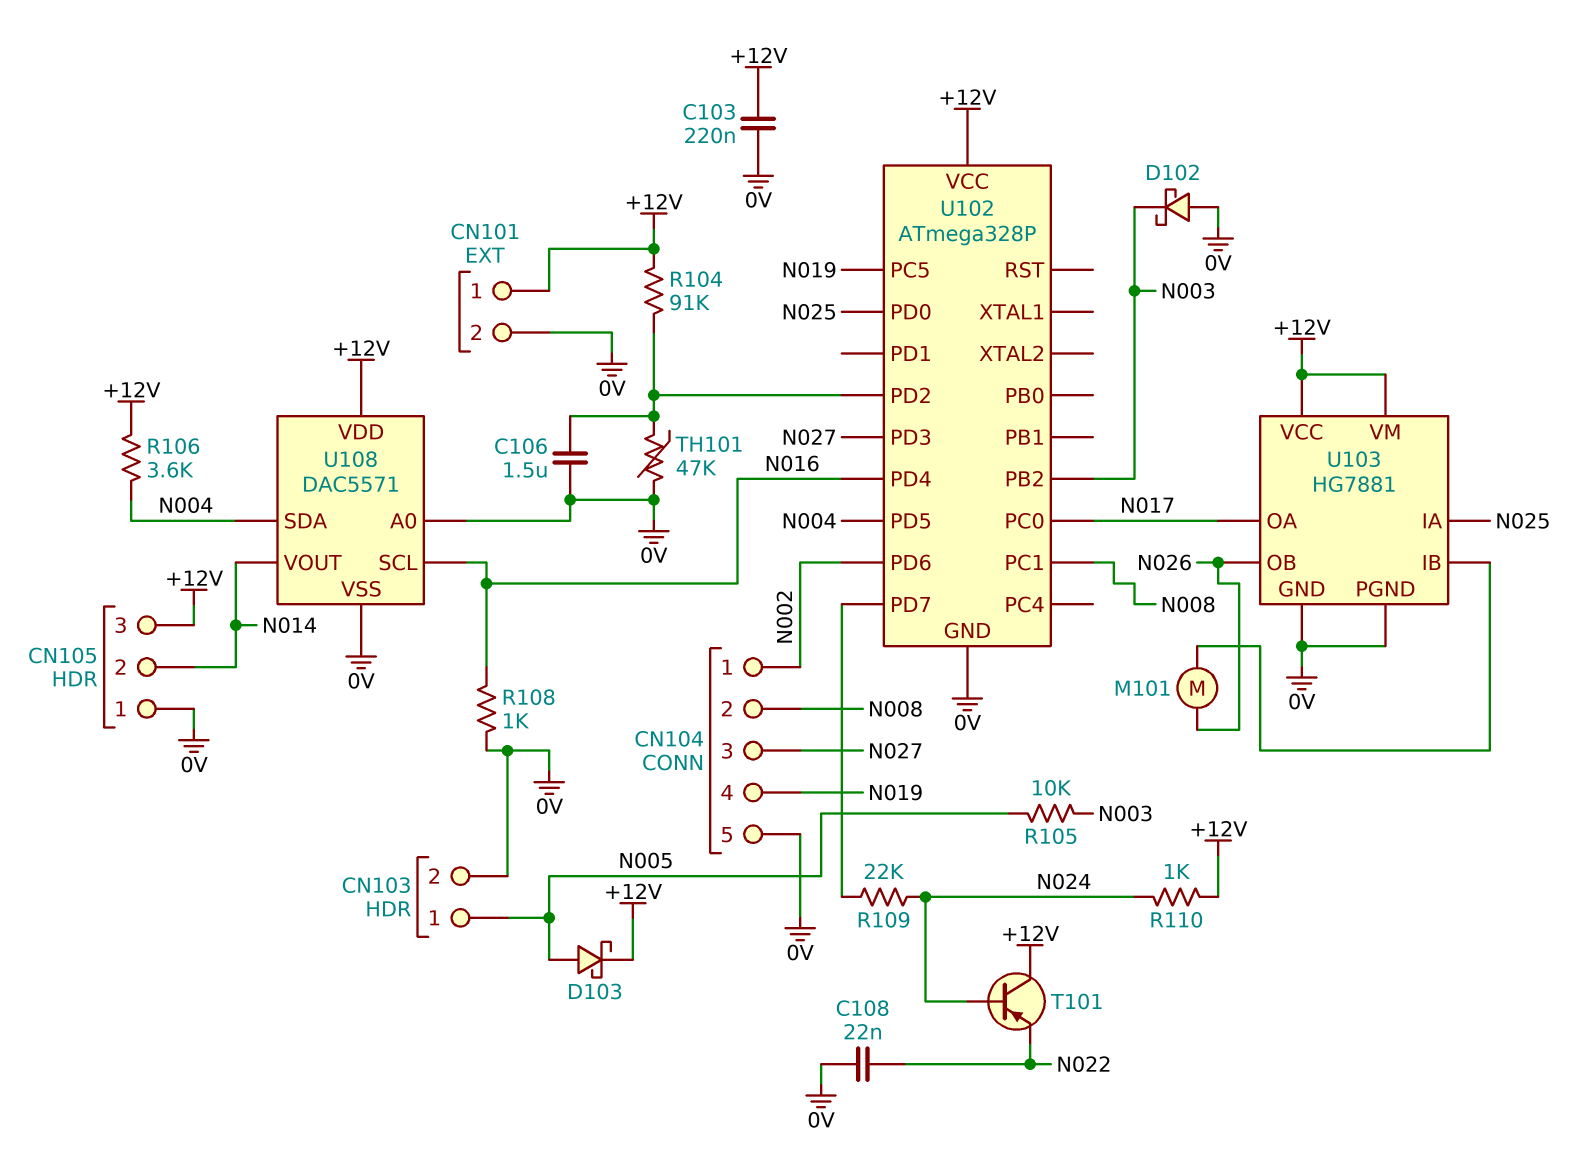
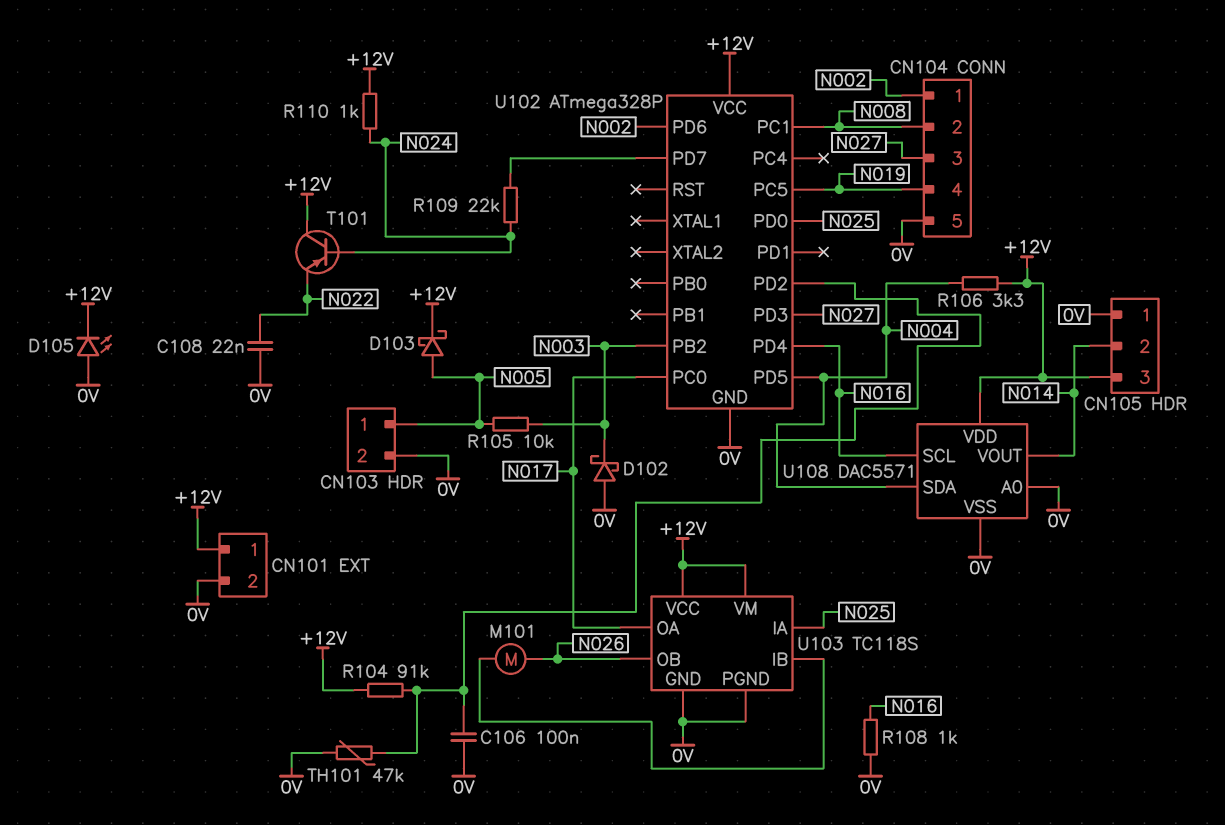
C103: 220nF (+12V, 0V) -> none
C106: 1.5uF (0V, U102/PD2) -> 100nF (0V, U102/PD2)
D105: none -> LED (A 0V, K +12V)
R106: 3.6k (+12V, N004) -> 3.3k (+12V, N004)
U103: HG7881 -> TC118S

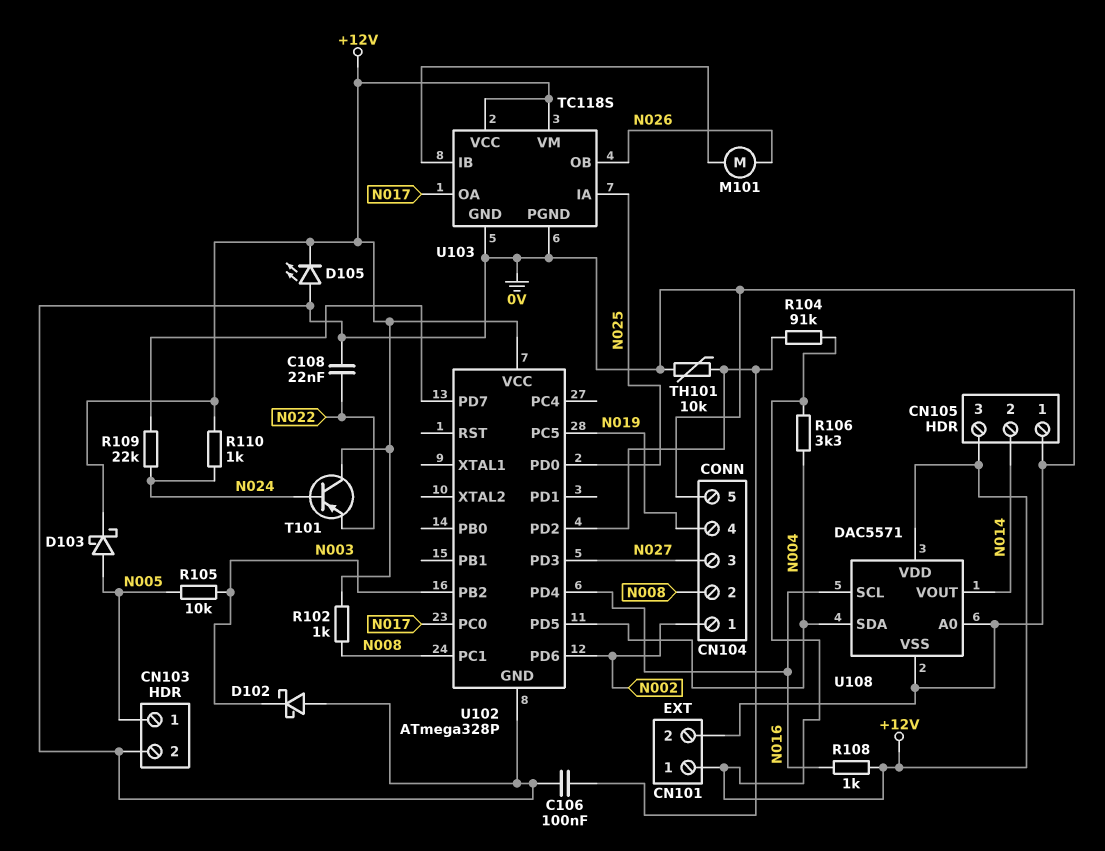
R102: none -> 1k (+12V, N008)
R108: 1k (0V, N016) -> 1k (+12V, N016)
TH101: 47k (0V, U102/PD2) -> 10k (0V, U102/PD2)

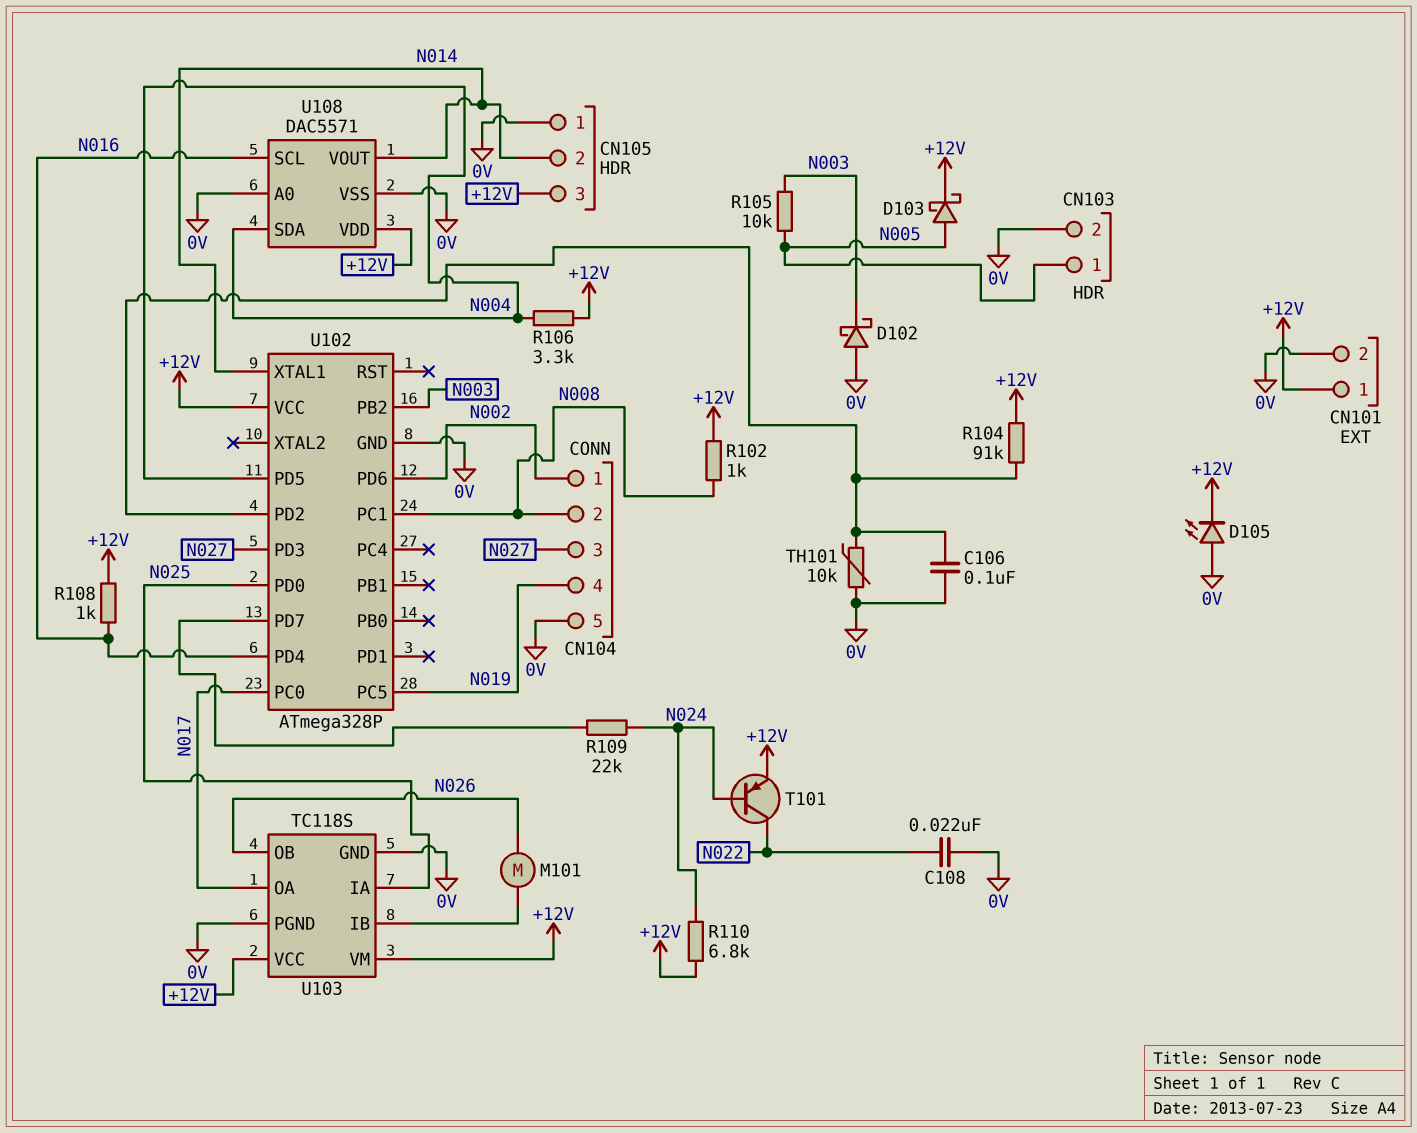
R110: 1k (+12V, N024) -> 6.8k (+12V, N024)
T101: PNP (B N024, C +12V, E N022) -> PNP (B N024, C N022, E +12V)
U102 pin XTAL1: none -> N014

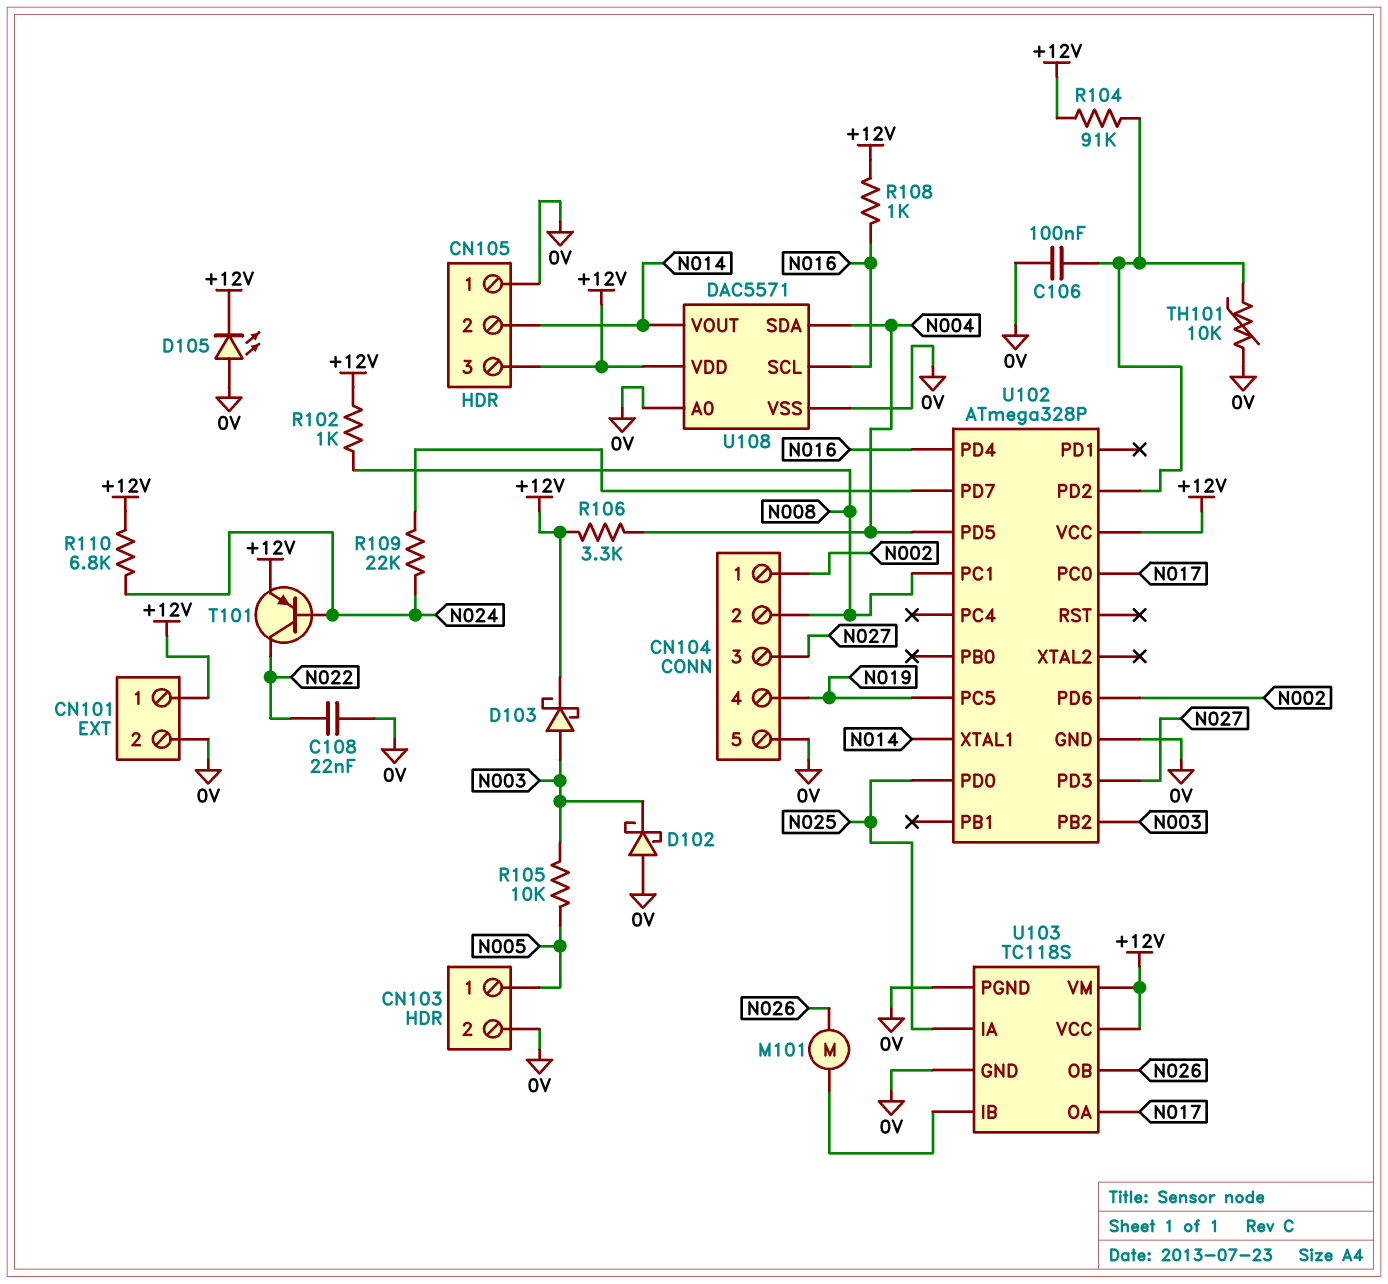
D103: schottky (A N005, K +12V) -> schottky (A N003, K +12V)

